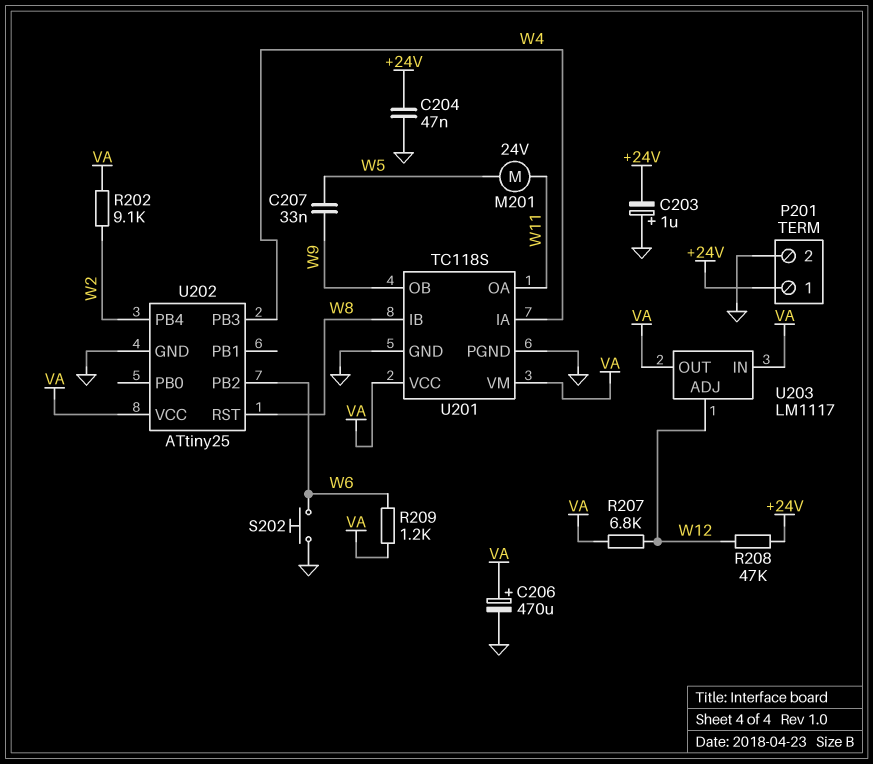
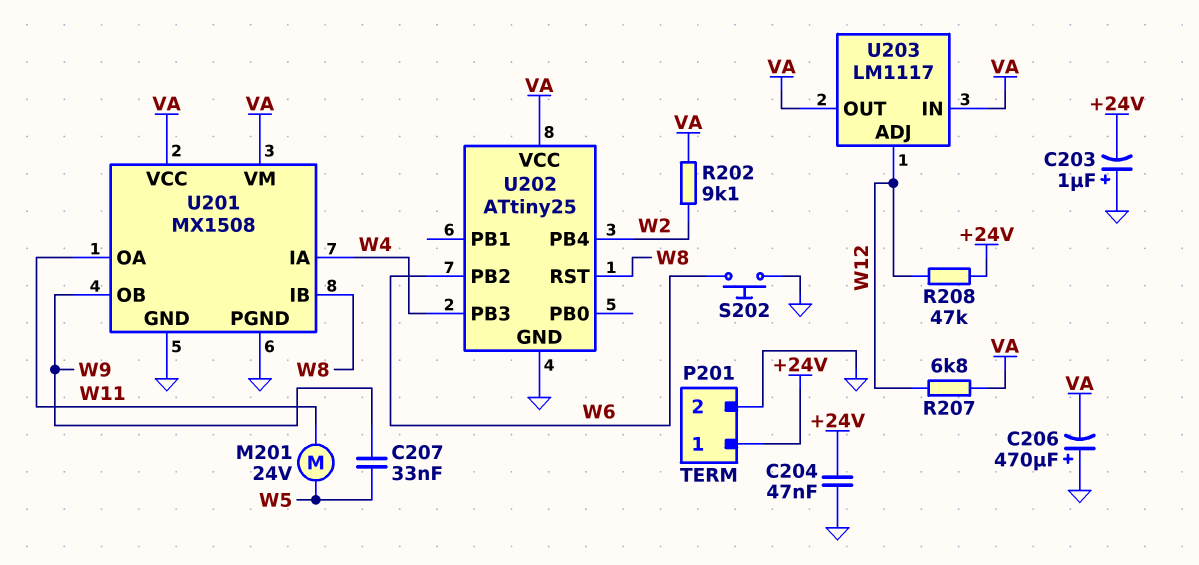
C206: 470uF (plus VA, minus GND) -> 470uF (plus GND, minus VA)
R209: 1.2k (VA, W6) -> none
U201: TC118S -> MX1508

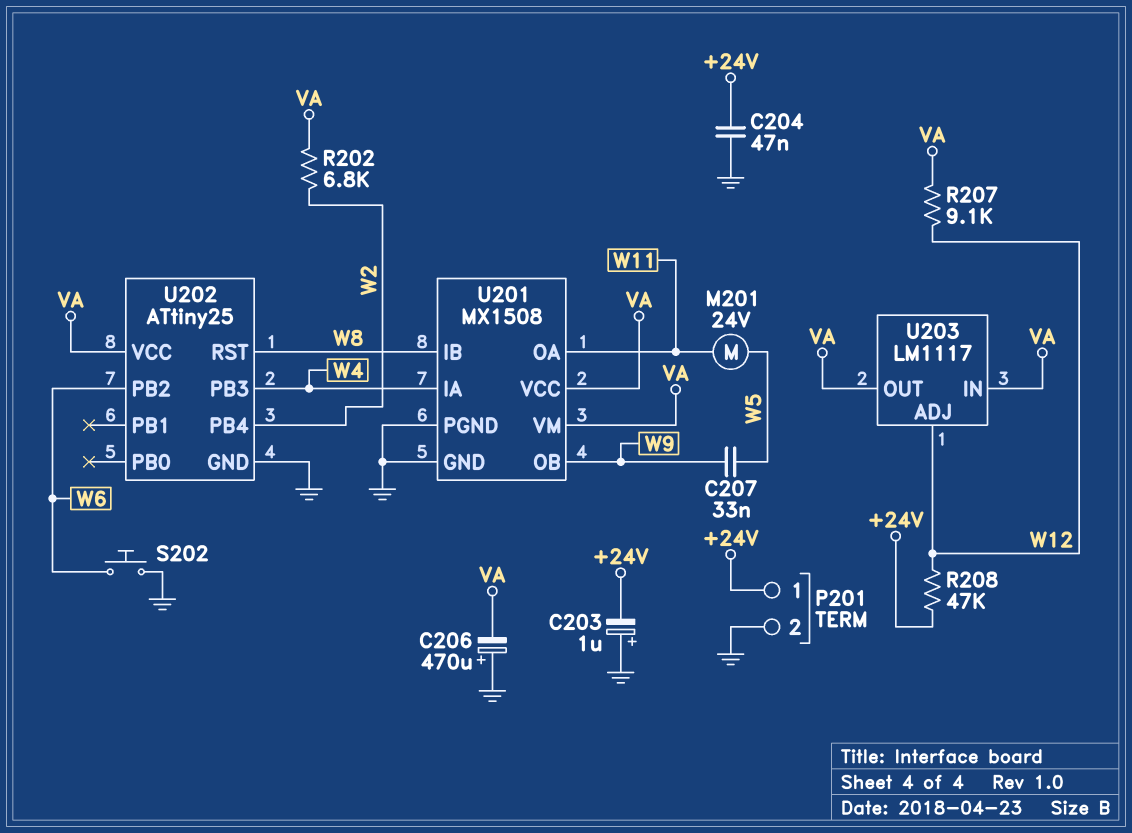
R202: 9.1k (VA, W2) -> 6.8k (VA, W2)
R207: 6.8k (VA, W12) -> 9.1k (VA, W12)

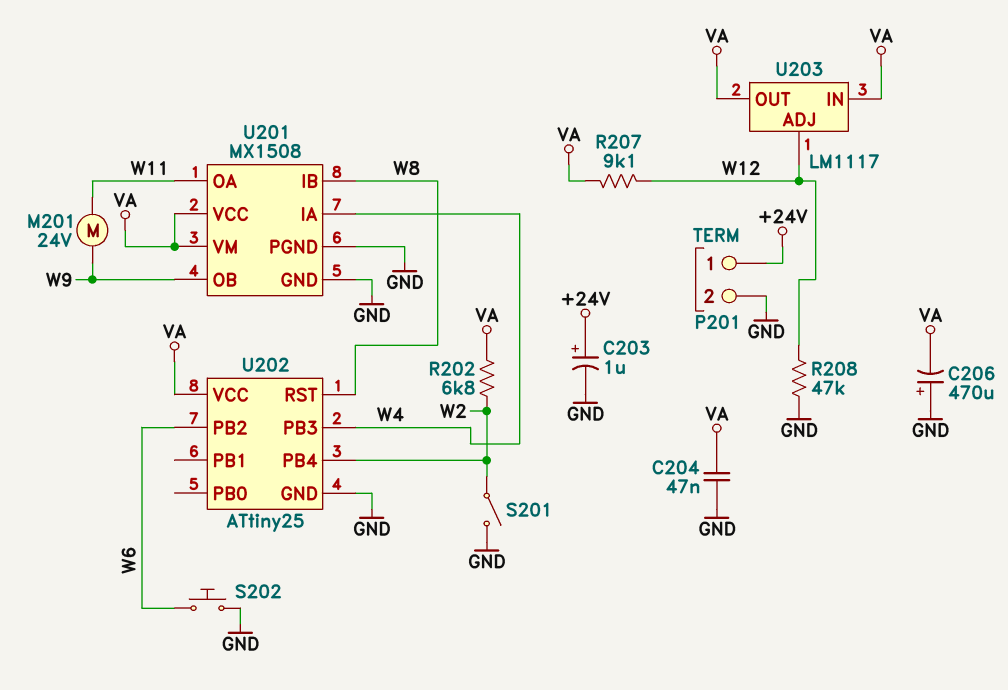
C203: 1uF (plus GND, minus +24V) -> 1uF (plus +24V, minus GND)
C204: 47nF (+24V, GND) -> 47nF (GND, VA)
C207: 33nF (W5, W9) -> none
M201: motor 24V (W5, W11) -> motor 24V (W9, W11)
R208: 47k (+24V, W12) -> 47k (GND, W12)
S201: none -> switch (GND, W2)

